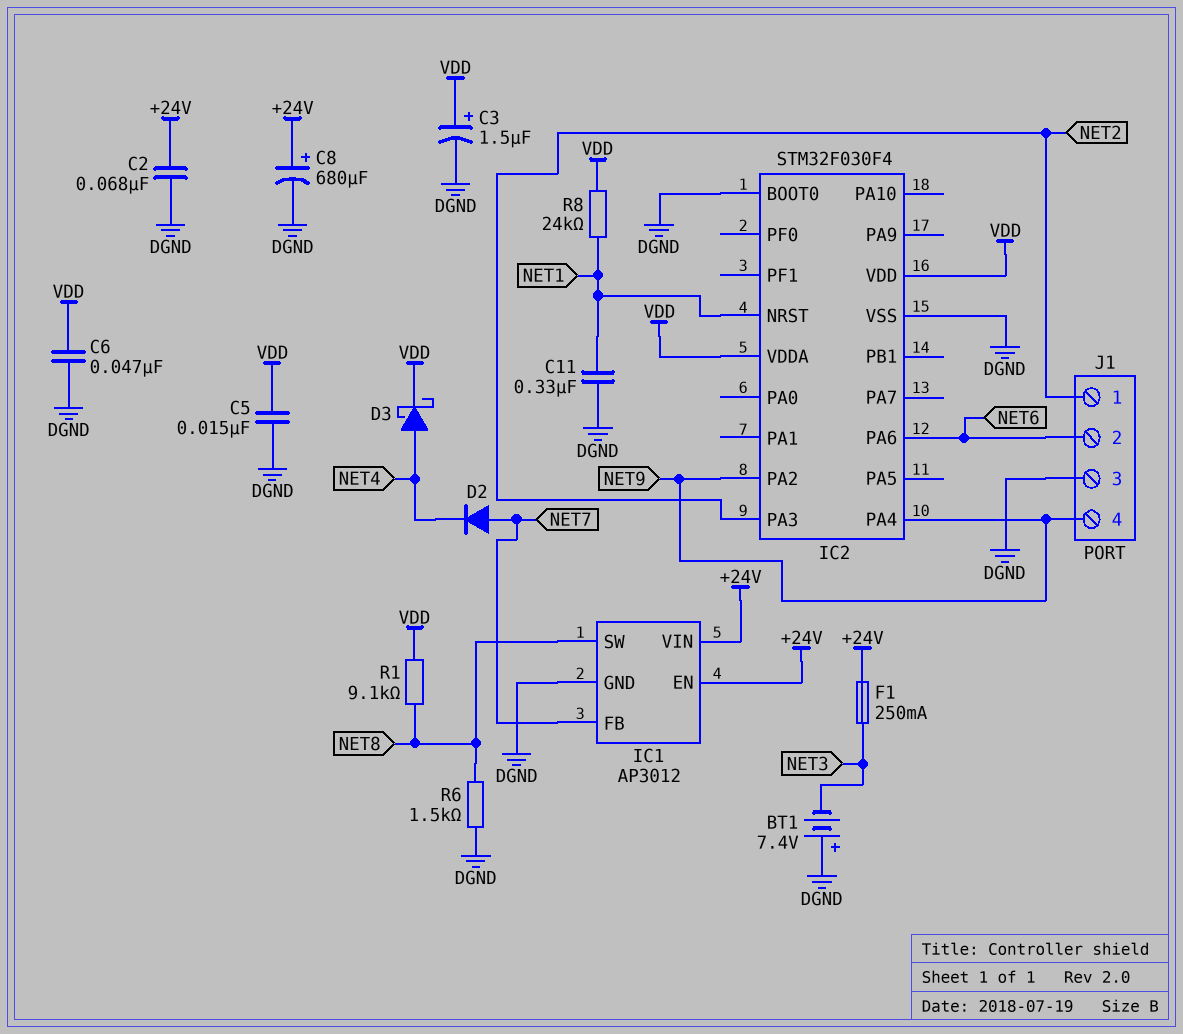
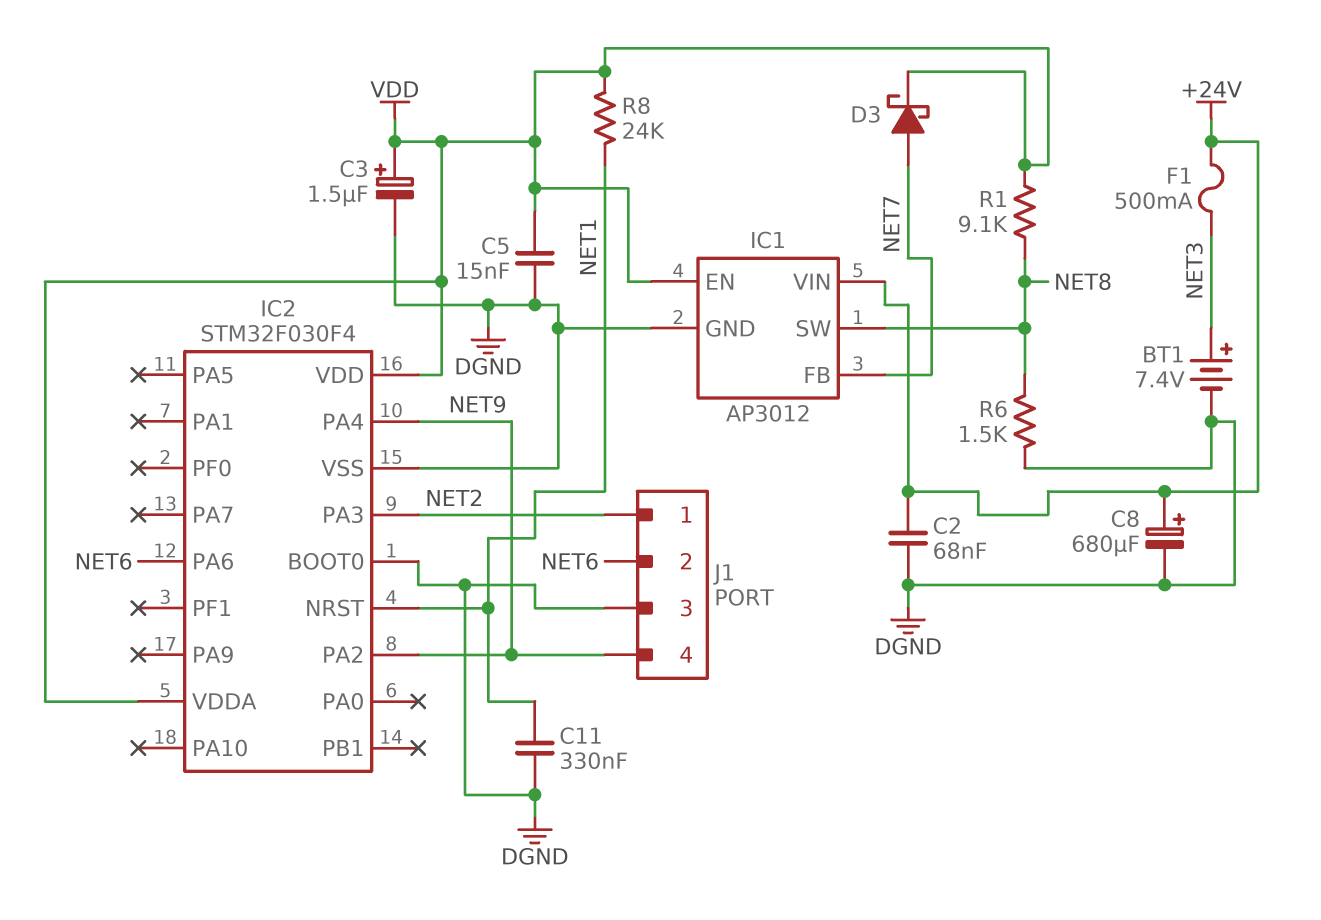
BT1: 7.4V (plus DGND, minus NET3) -> 7.4V (plus NET3, minus DGND)
C6: 47nF (DGND, VDD) -> none
D2: diode (A NET7, K NET4) -> none
D3: schottky (A NET4, K VDD) -> schottky (A NET7, K VDD)
F1: 250mA (+24V, NET3) -> 500mA (+24V, NET3)
IC1 pin EN: +24V -> VDD

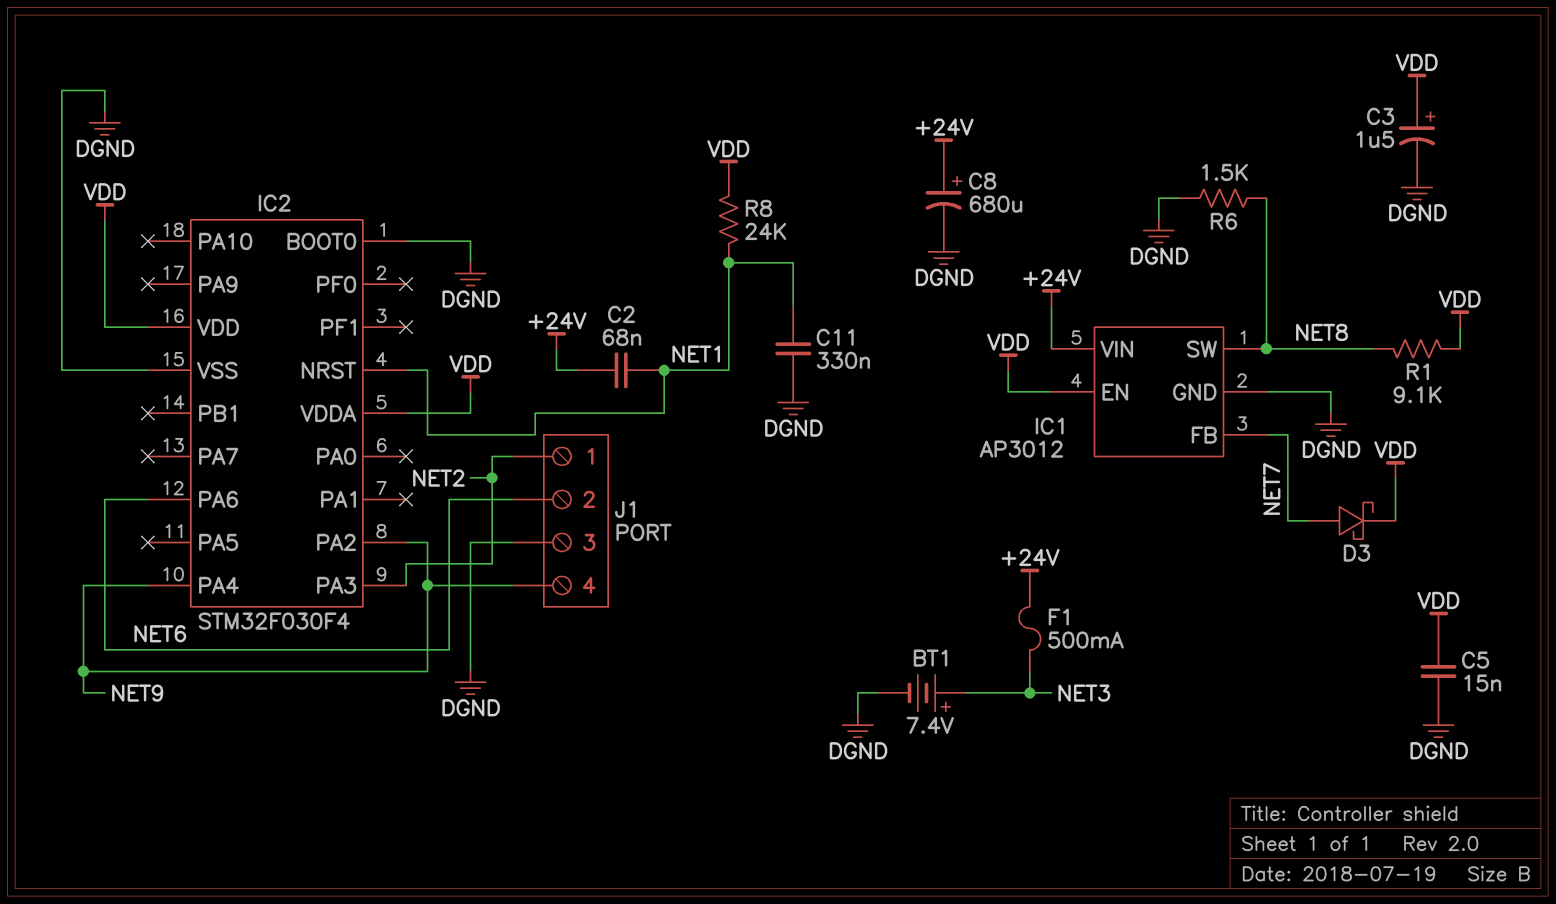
C2: 68nF (+24V, DGND) -> 68nF (+24V, NET1)

